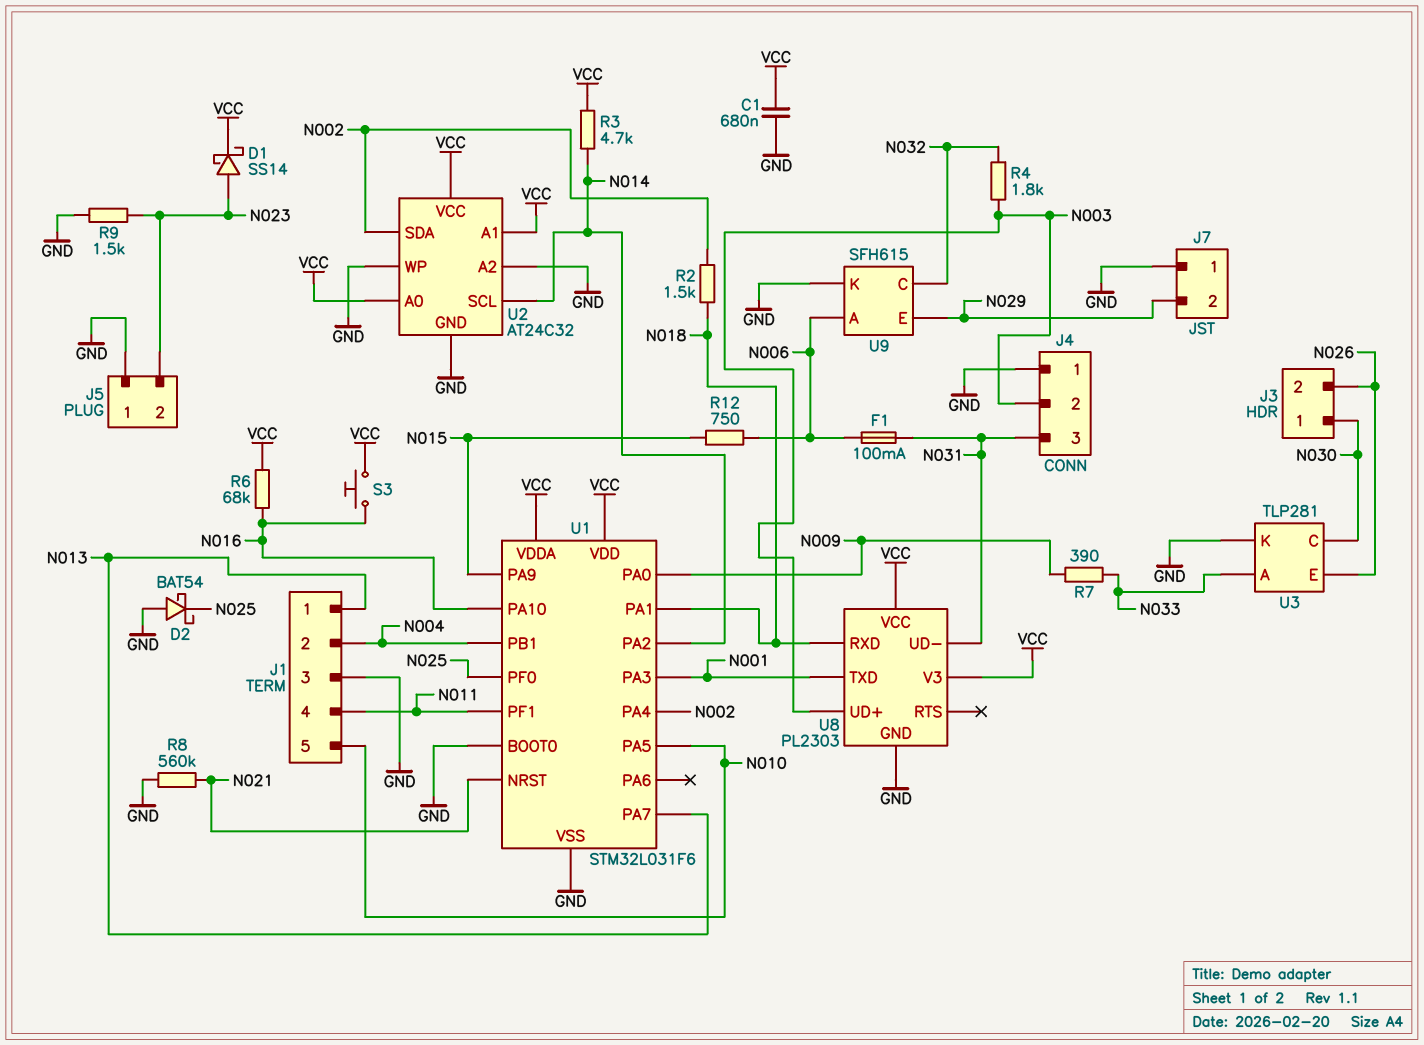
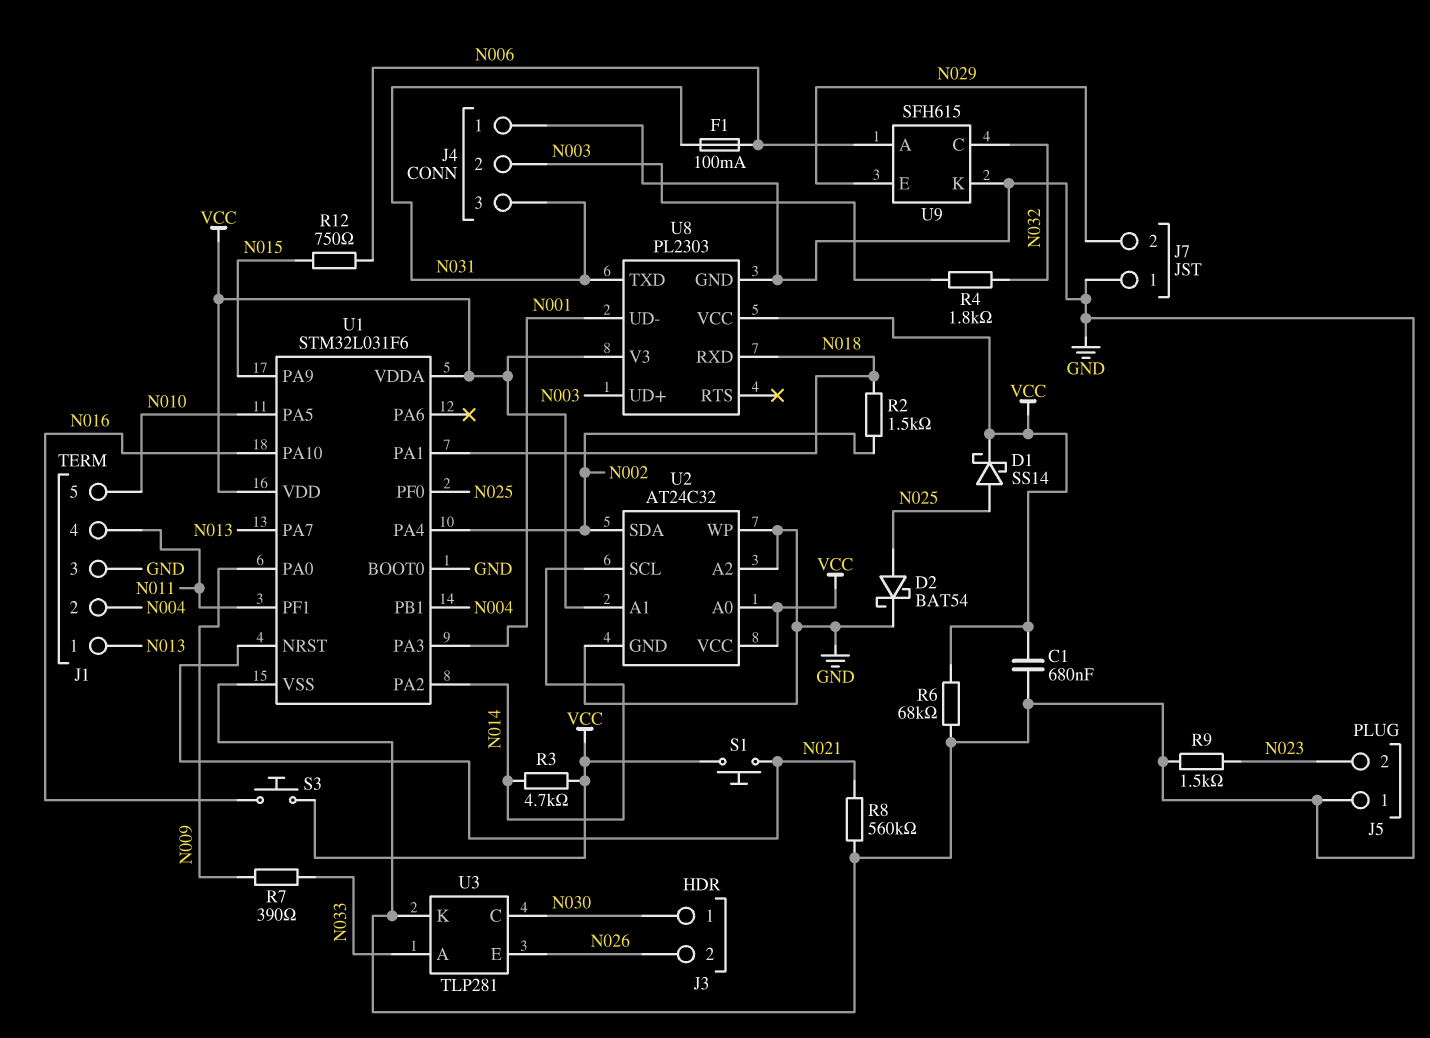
D1: schottky SS14 (A N023, K VCC) -> schottky SS14 (A N025, K VCC)
D2: schottky BAT54 (A GND, K N025) -> schottky BAT54 (A N025, K GND)
R6: 68k (N016, VCC) -> 68k (GND, VCC)
S1: none -> button (N021, VCC)
U8 pin TXD: N001 -> N031
U8 pin UD-: N031 -> N001

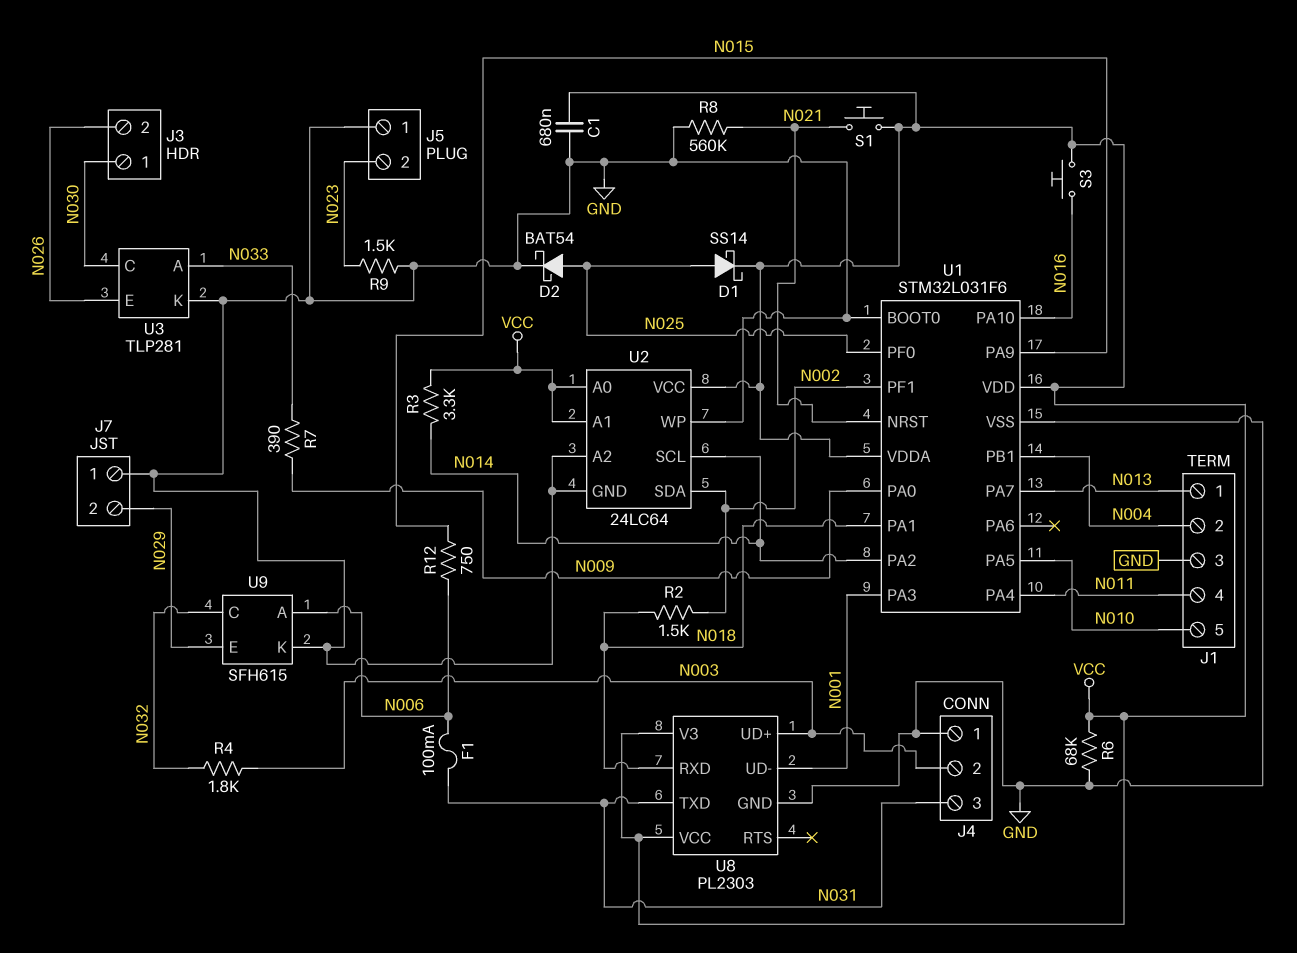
R3: 4.7k (N014, VCC) -> 3.3k (N014, VCC)
U1 pin PA4: N002 -> N011
U1 pin PF1: N011 -> N002
U2: AT24C32 -> 24LC64

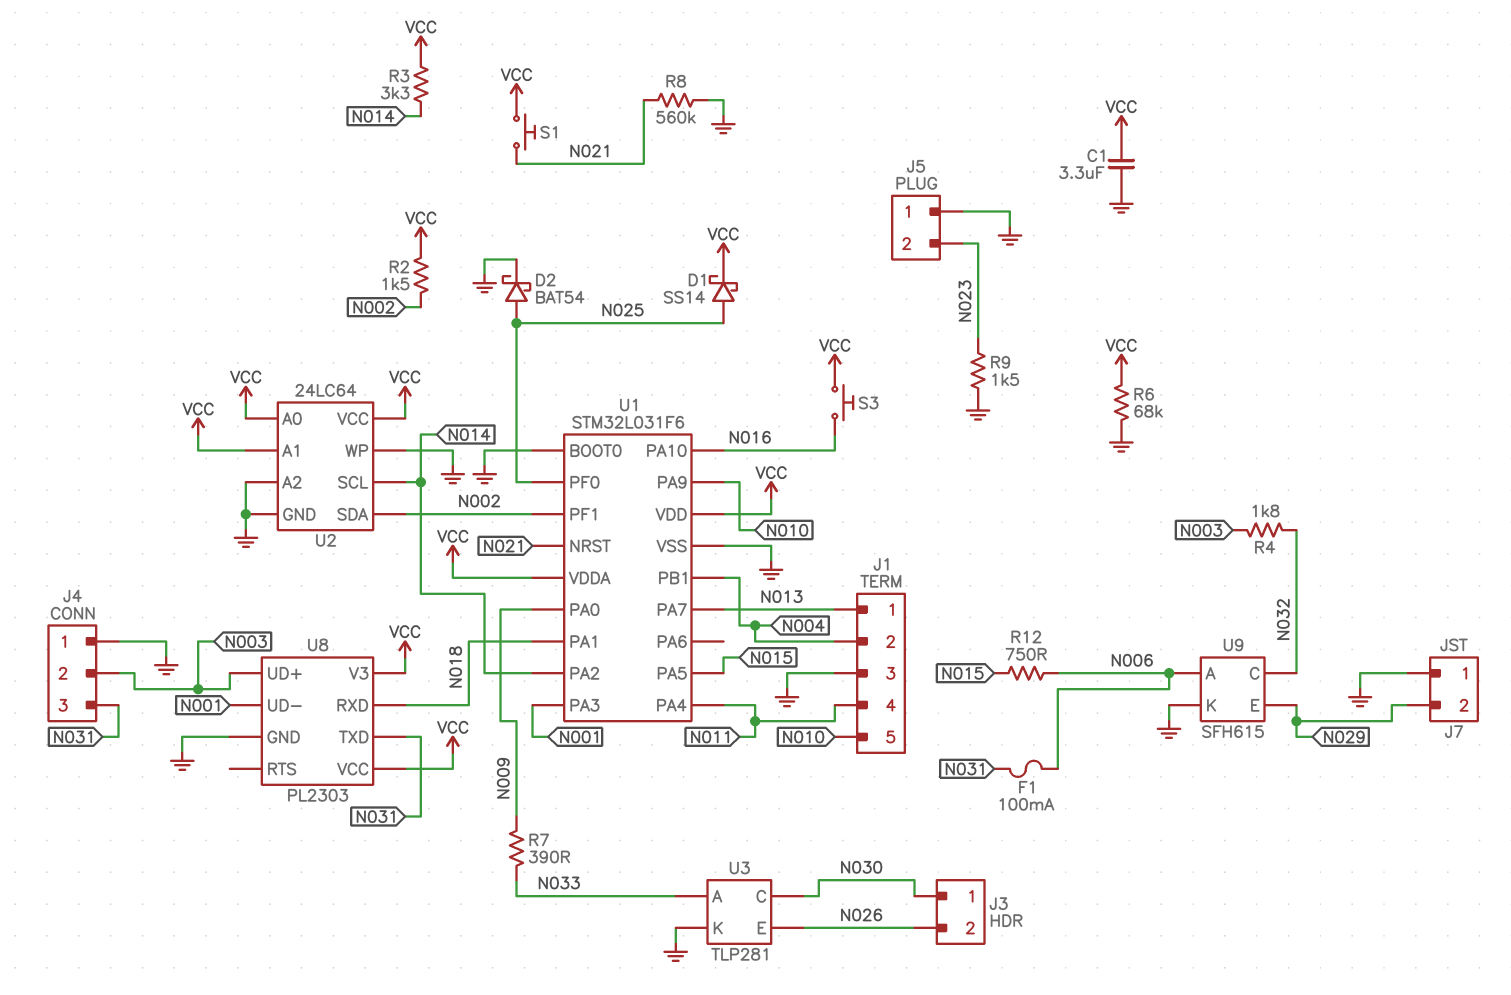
C1: 680nF (GND, VCC) -> 3.3uF (GND, VCC)
R2: 1.5k (N002, N018) -> 1.5k (N002, VCC)
U1 pin PA5: N010 -> N015
U1 pin PA9: N015 -> N010

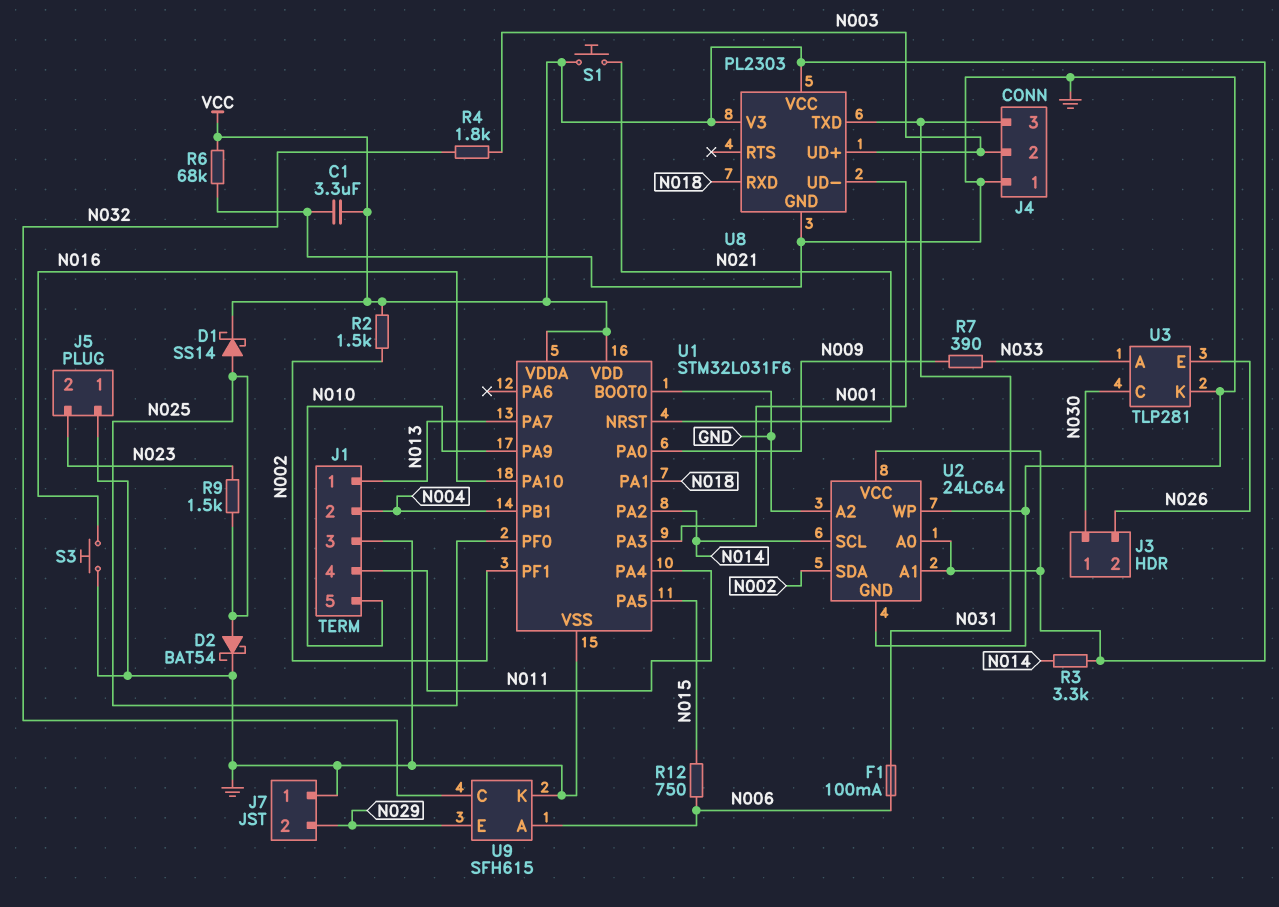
R8: 560k (GND, N021) -> none
R9: 1.5k (GND, N023) -> 1.5k (N023, N025)
S3: button (N016, VCC) -> button (GND, N016)

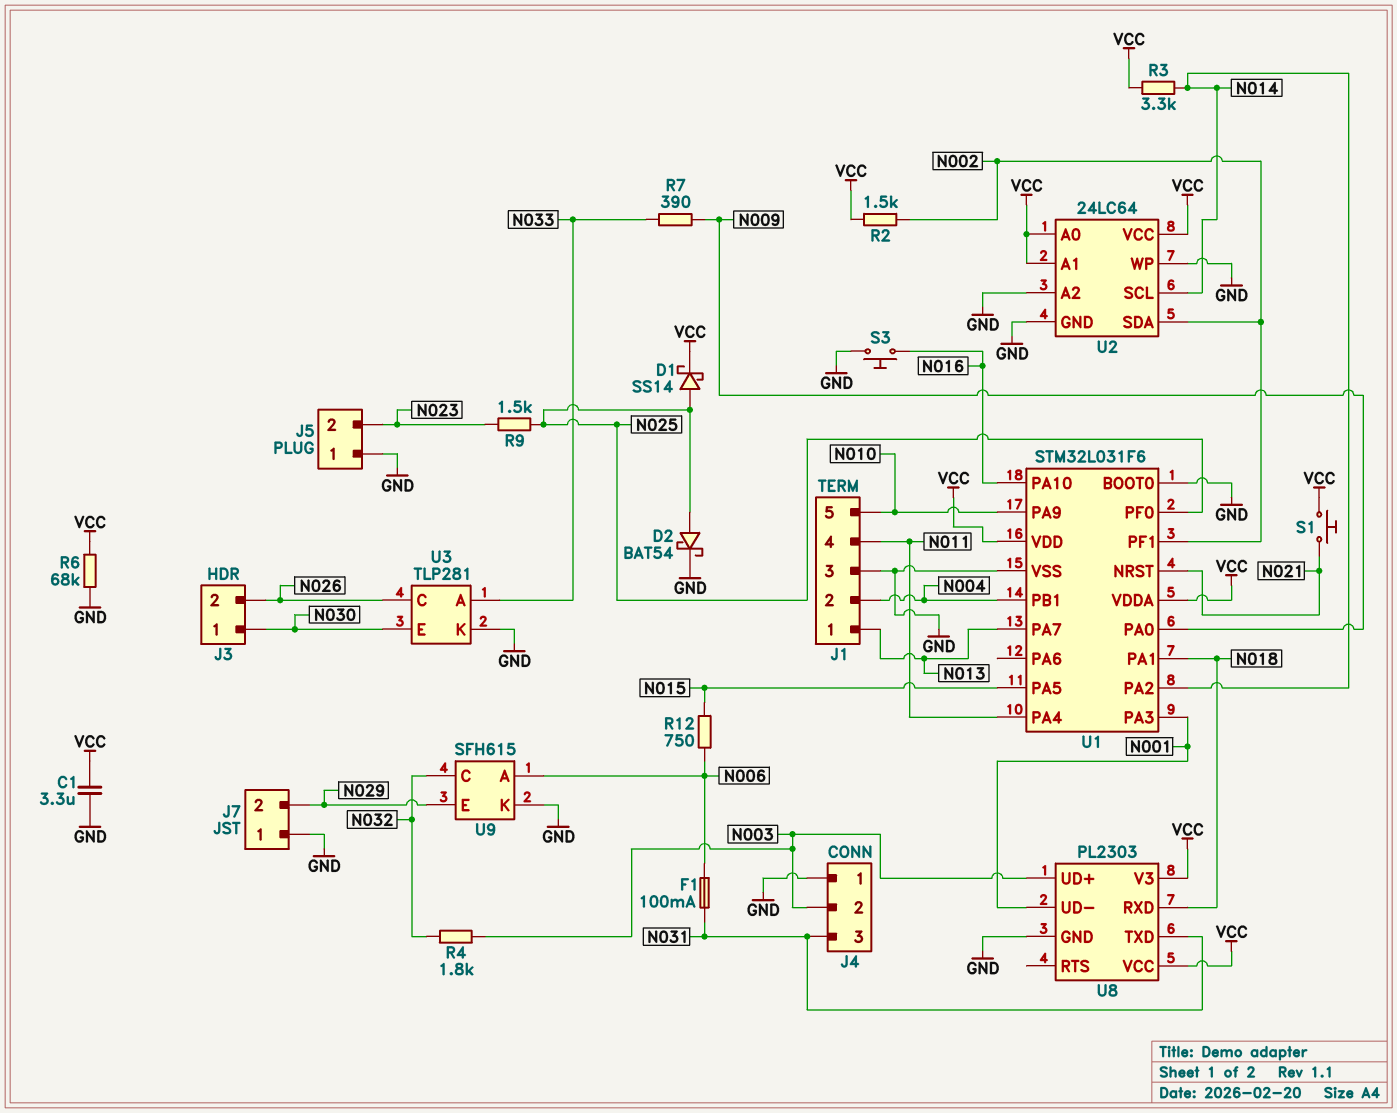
U3 pin C: N030 -> N026
U3 pin E: N026 -> N030

